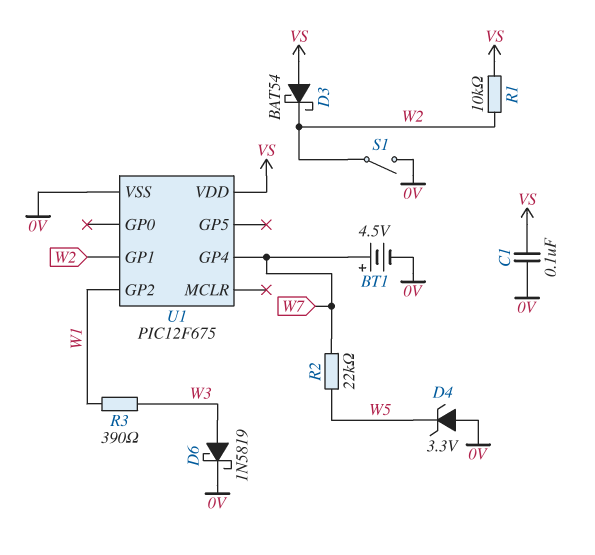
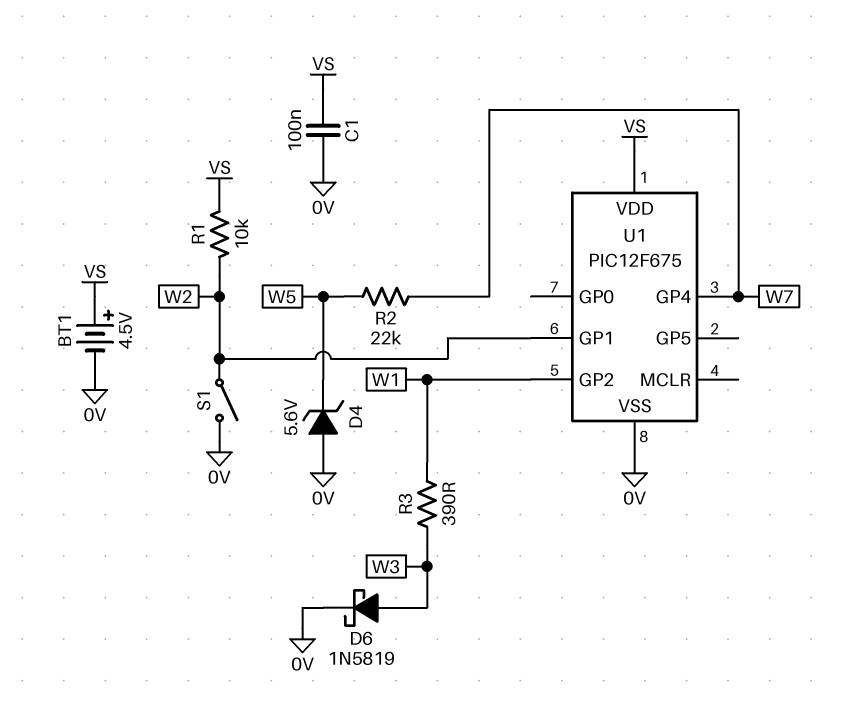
BT1: 4.5V (plus W7, minus 0V) -> 4.5V (plus VS, minus 0V)
D3: schottky BAT54 (A VS, K W2) -> none
D4: zener 3.3V (A 0V, K W5) -> zener 5.6V (A 0V, K W5)

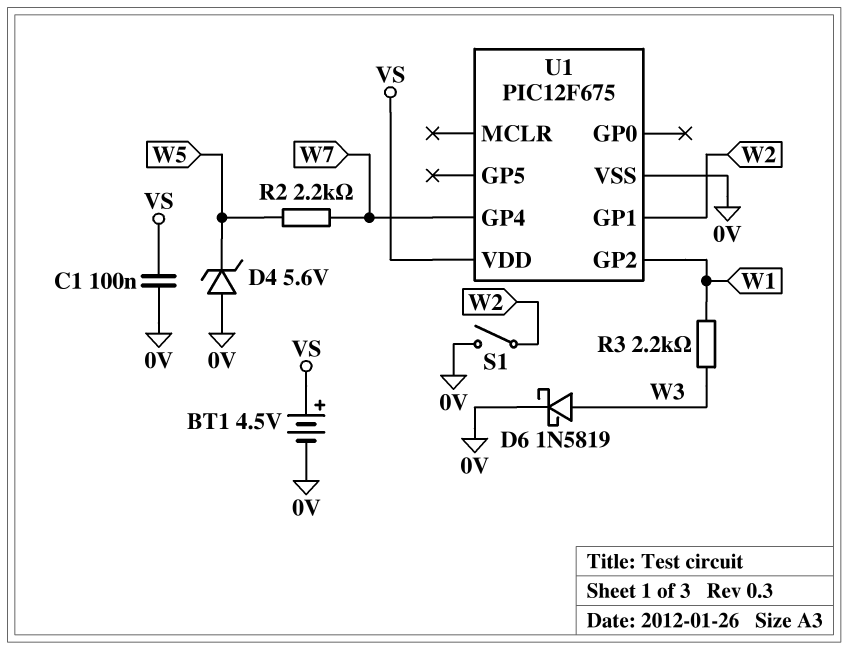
R1: 10k (VS, W2) -> none
R2: 22k (W5, W7) -> 2.2k (W5, W7)
R3: 390 (W1, W3) -> 2.2k (W1, W3)

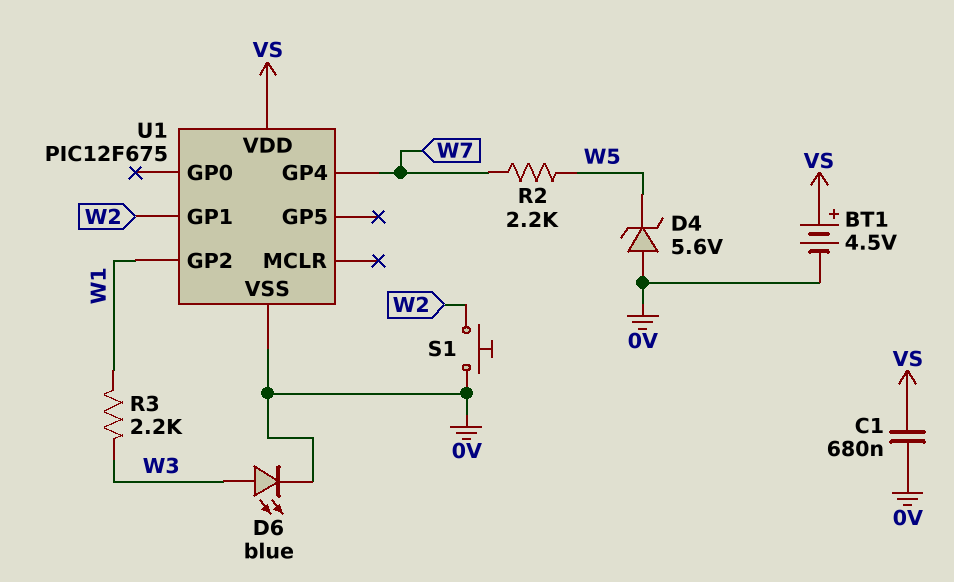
C1: 100nF (0V, VS) -> 680nF (0V, VS)
D6: schottky 1N5819 (A W3, K 0V) -> LED blue (A W3, K 0V)
S1: switch (0V, W2) -> button (0V, W2)

